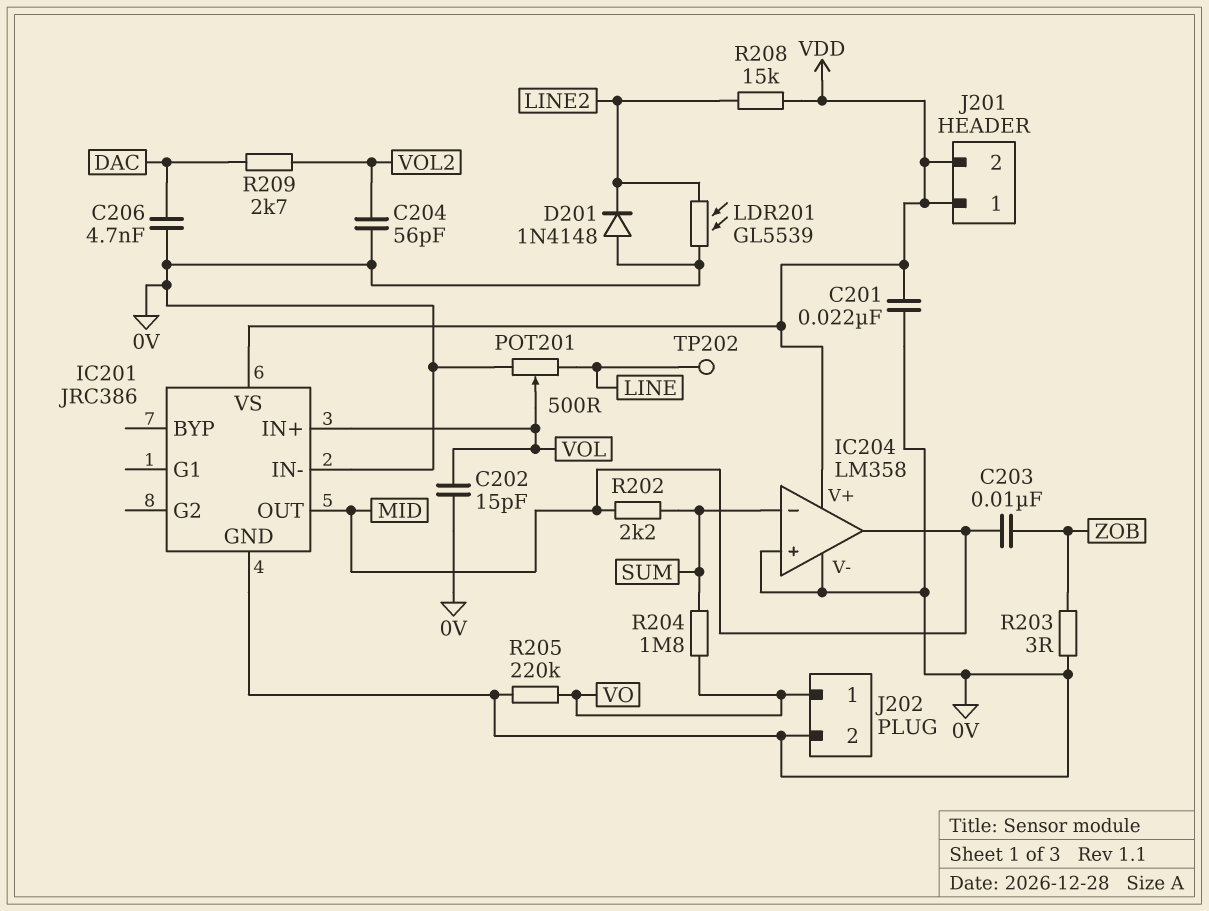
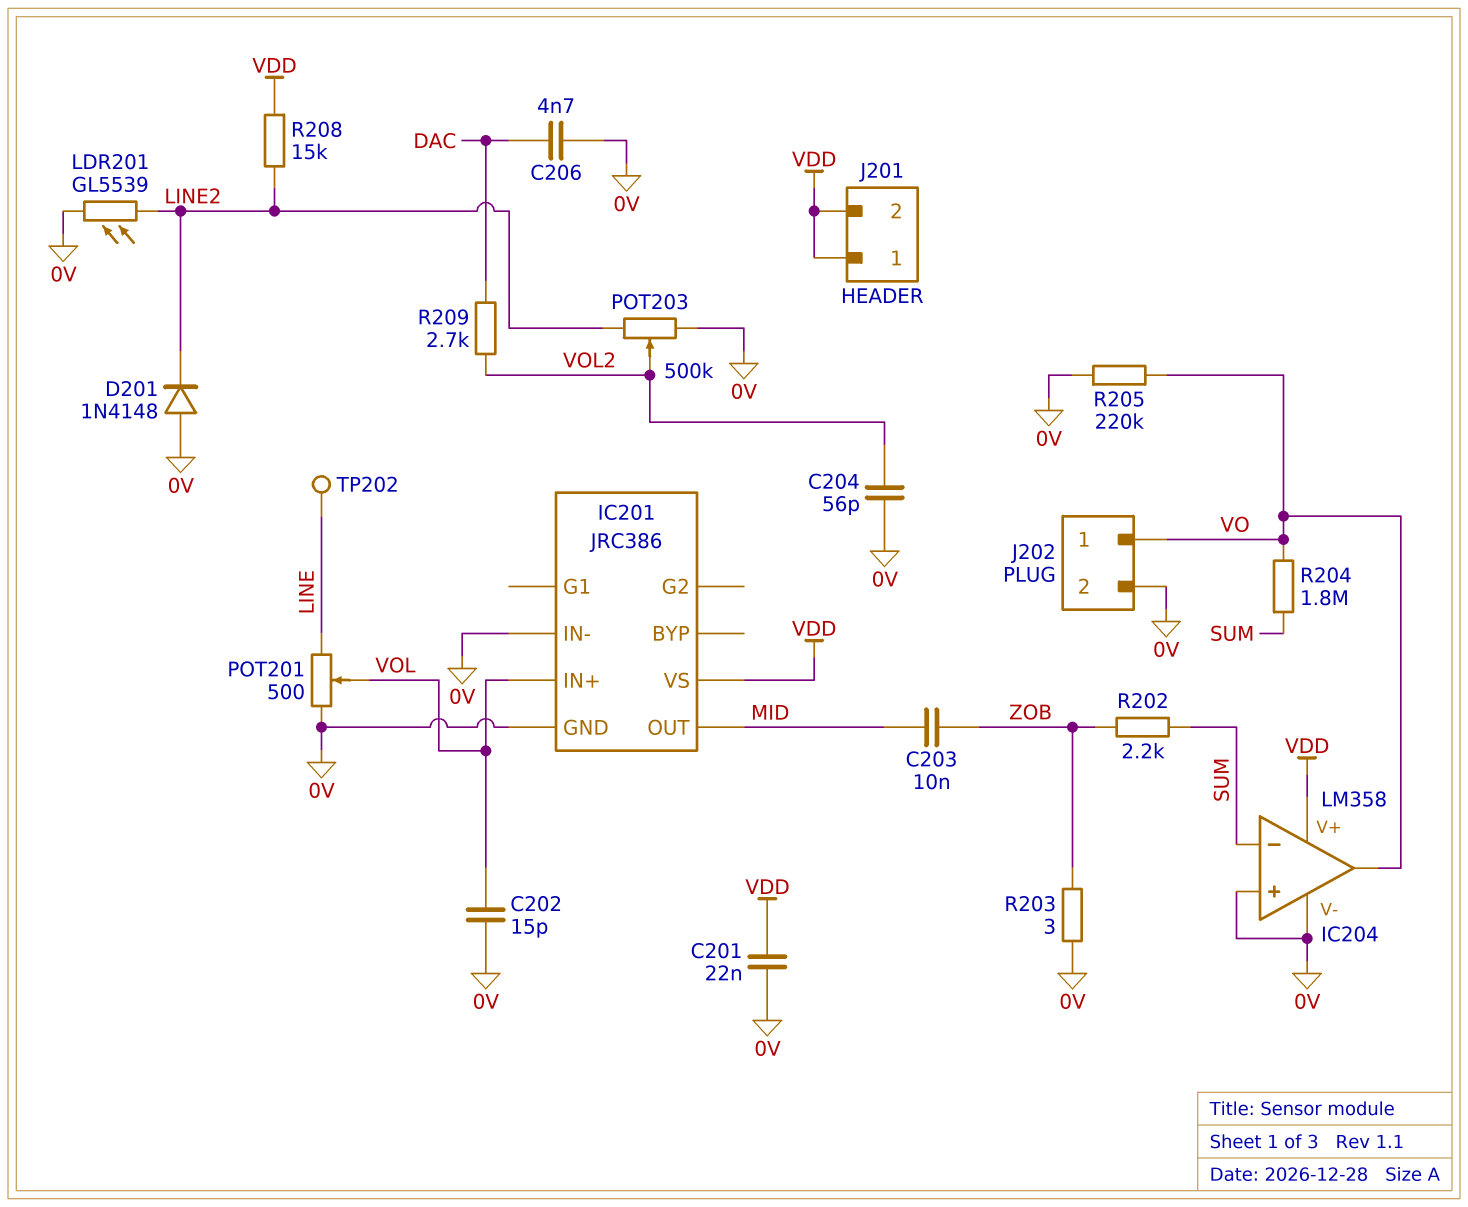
IC204 pin out: MID -> VO
POT203: none -> 500k (0V, LINE2, wiper VOL2)
R202: 2.2k (MID, SUM) -> 2.2k (SUM, ZOB)

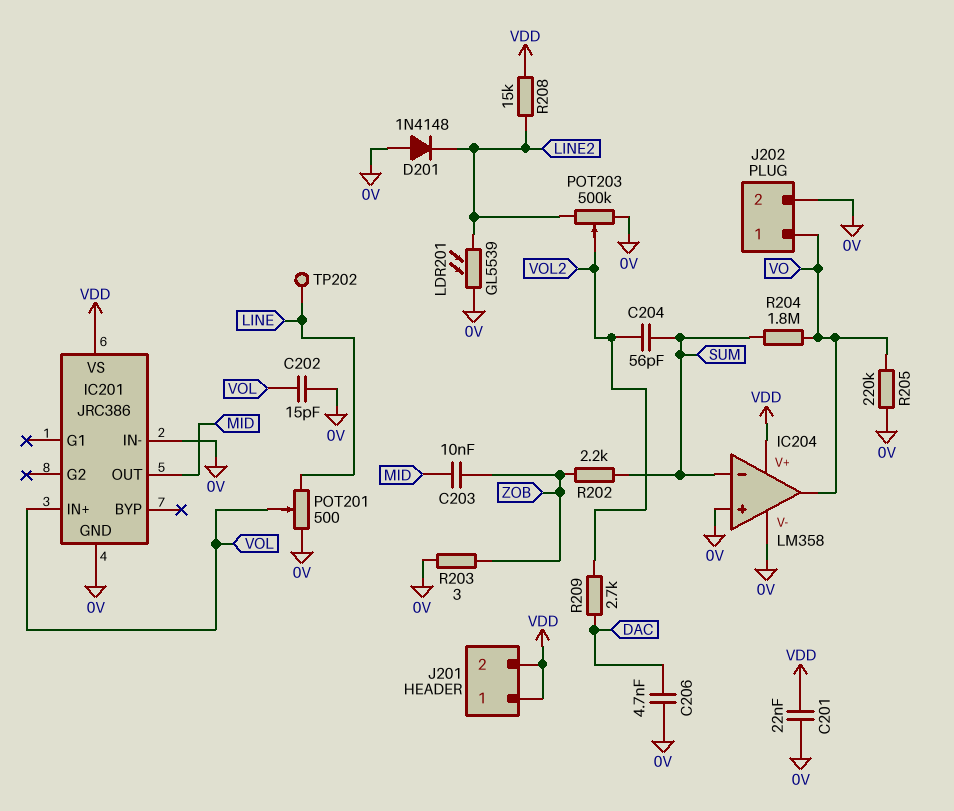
C204: 56pF (0V, VOL2) -> 56pF (SUM, VOL2)

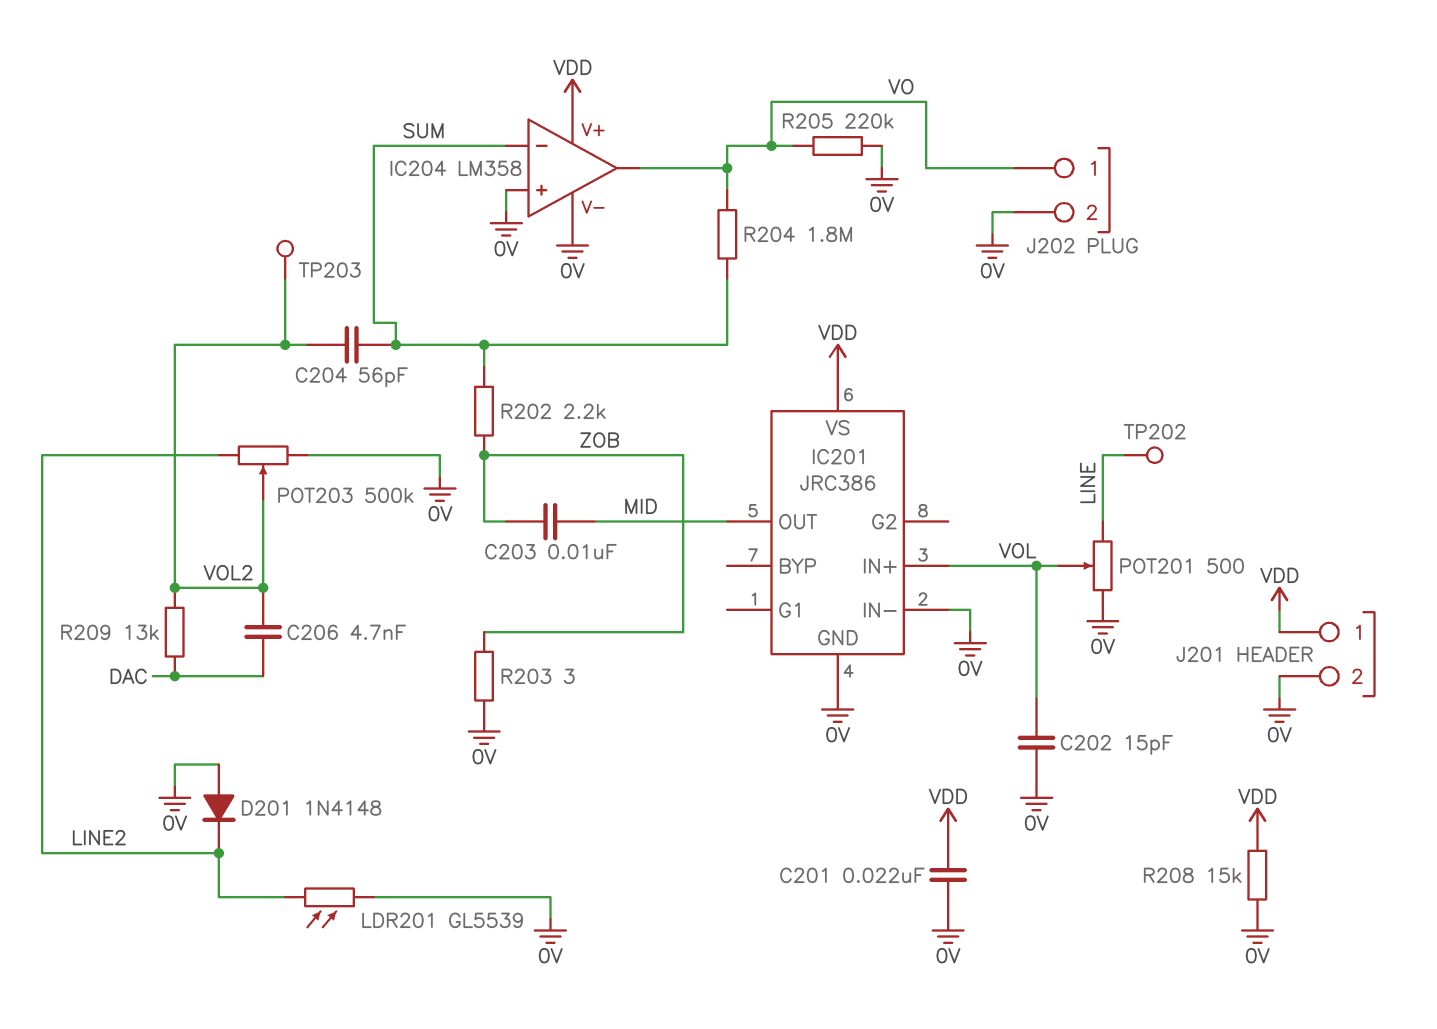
C206: 4.7nF (0V, DAC) -> 4.7nF (DAC, VOL2)
J201 pin 2: VDD -> 0V
R208: 15k (LINE2, VDD) -> 15k (0V, VDD)
R209: 2.7k (DAC, VOL2) -> 13k (DAC, VOL2)
TP203: none -> test point (VOL2)

